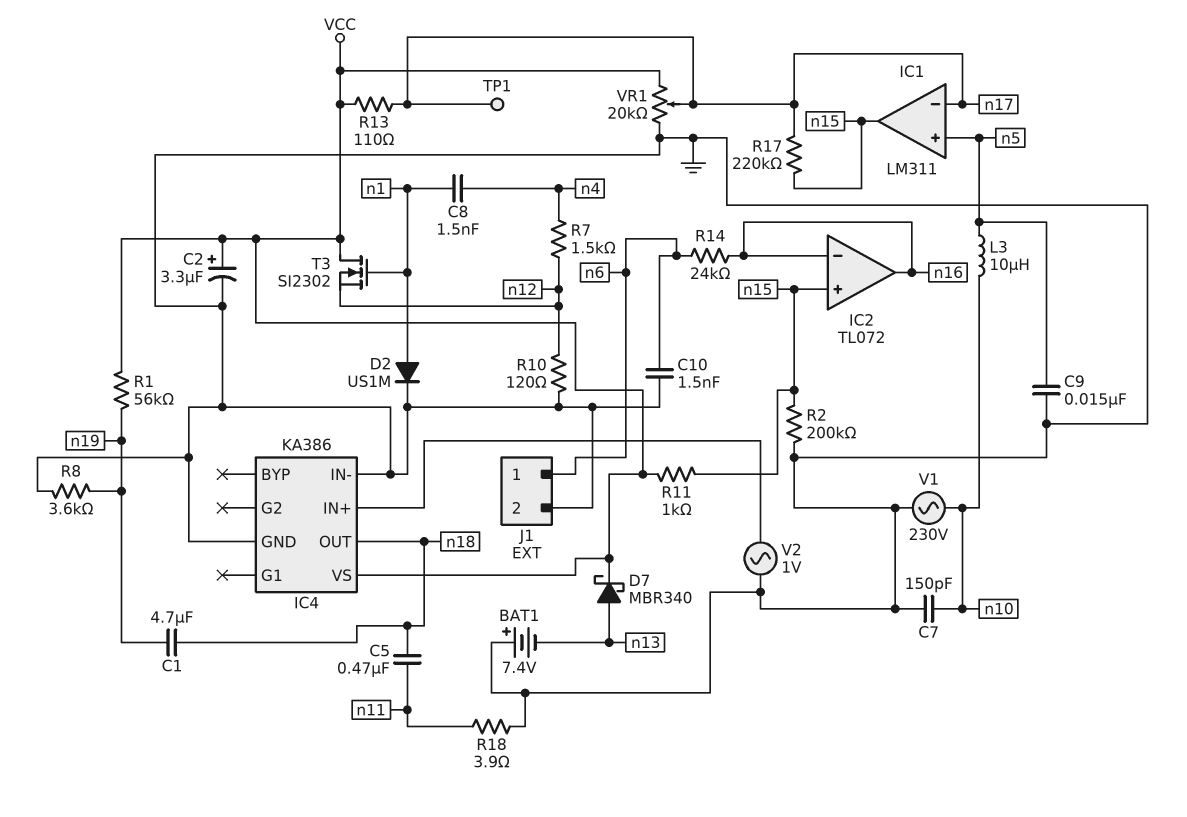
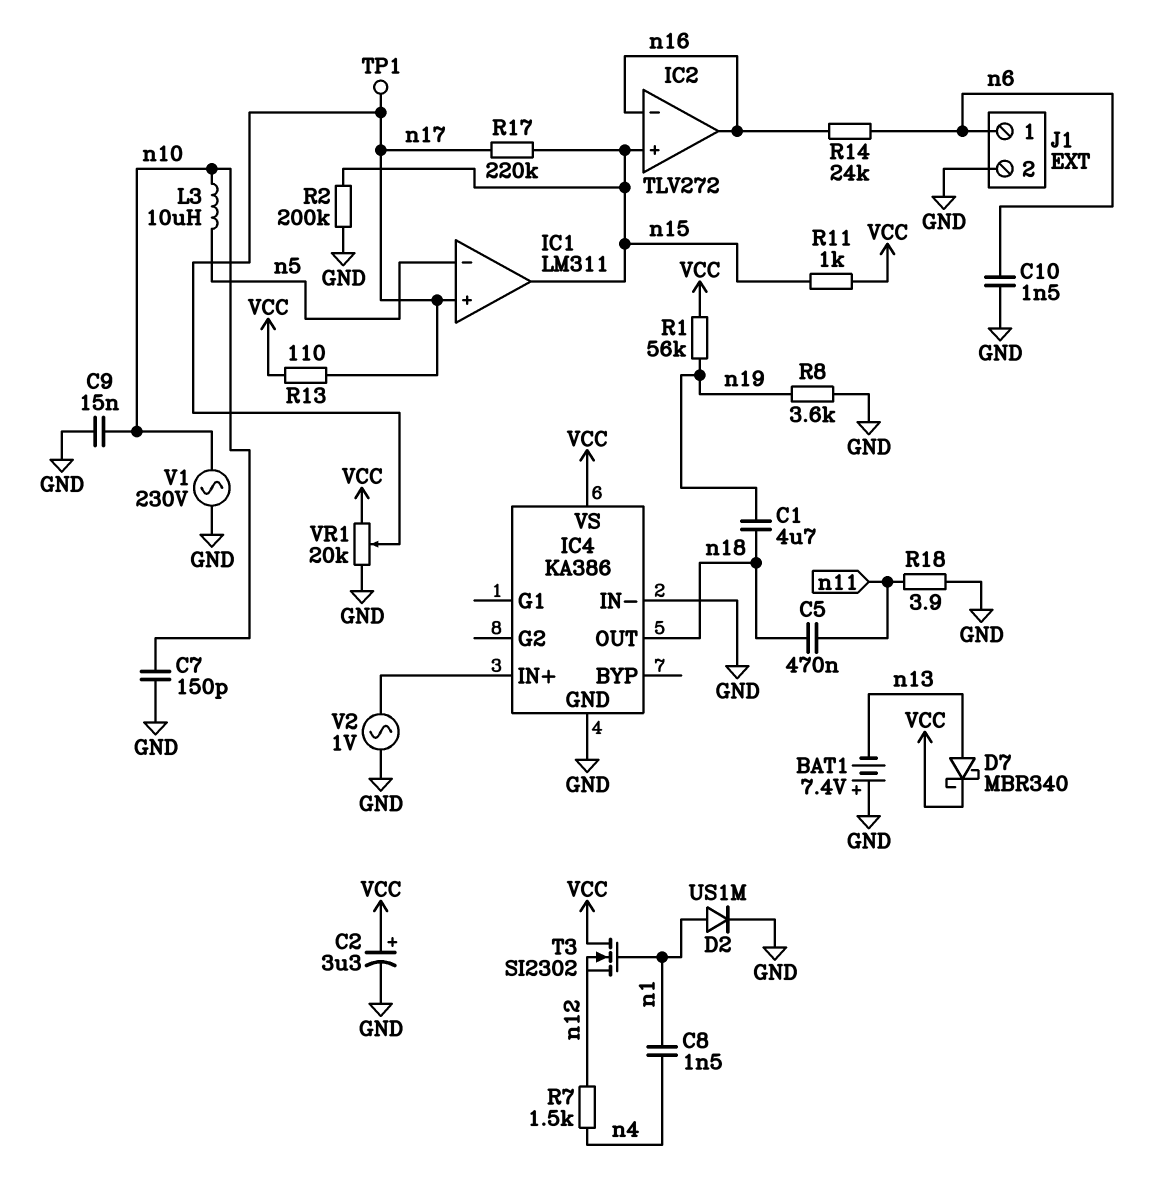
C9: 15nF (GND, n5) -> 15nF (GND, n10)
IC1 pin in+: n5 -> n17
IC1 pin in-: n17 -> n5
IC2: TL072 -> TLV272
R10: 120 (GND, n12) -> none

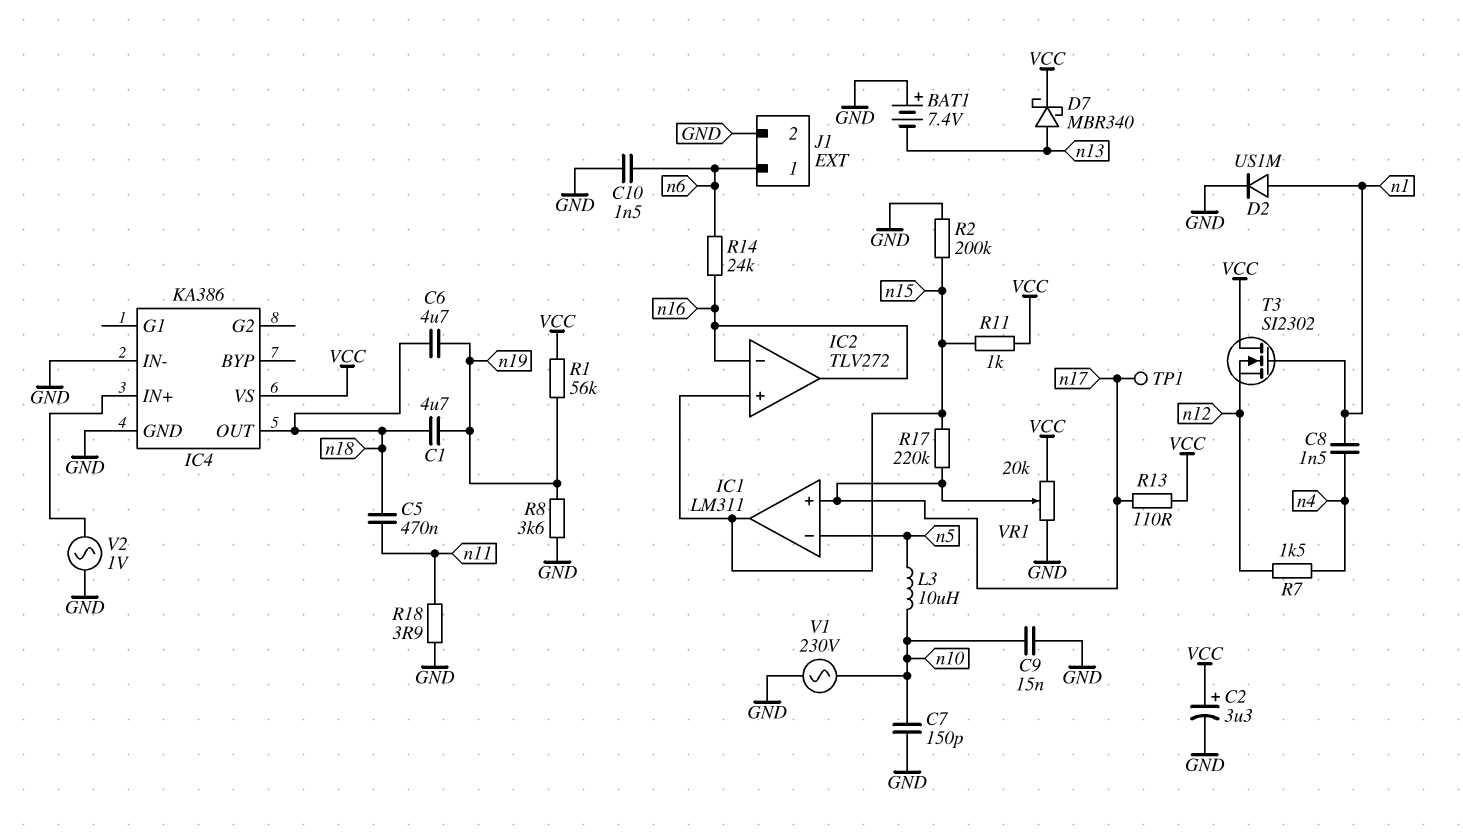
C6: none -> 4.7uF (n18, n19)

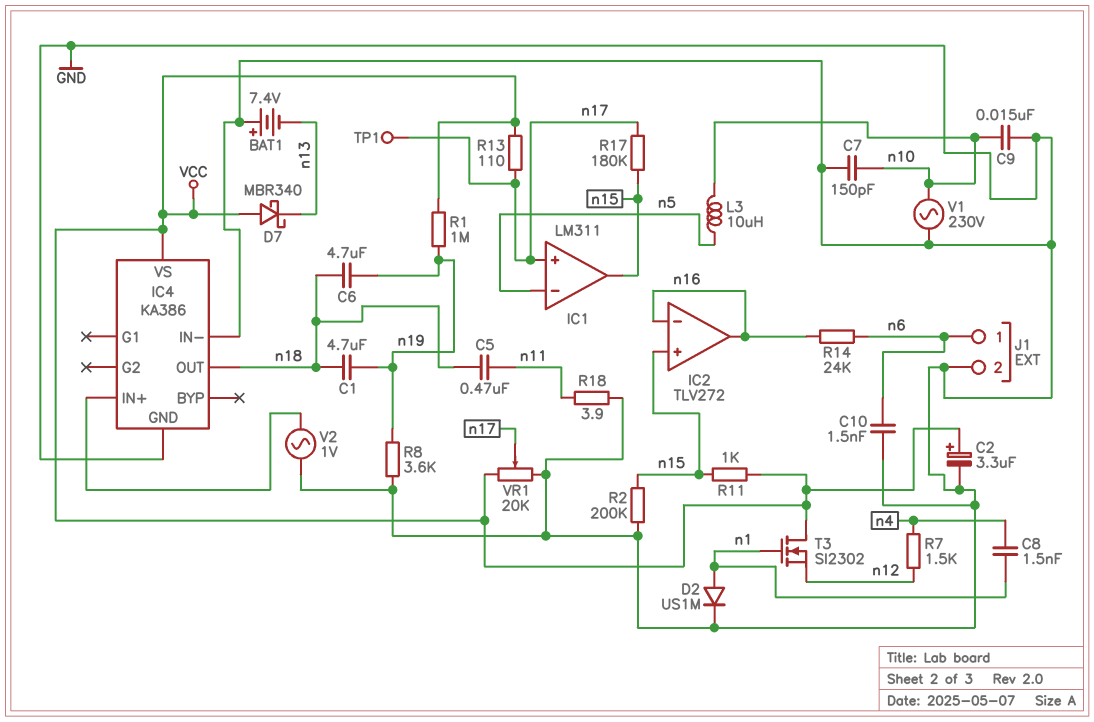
D7: schottky MBR340 (A n13, K VCC) -> schottky MBR340 (A VCC, K n13)
R1: 56k (VCC, n19) -> 1M (VCC, n19)
R17: 220k (n15, n17) -> 180k (n15, n17)

